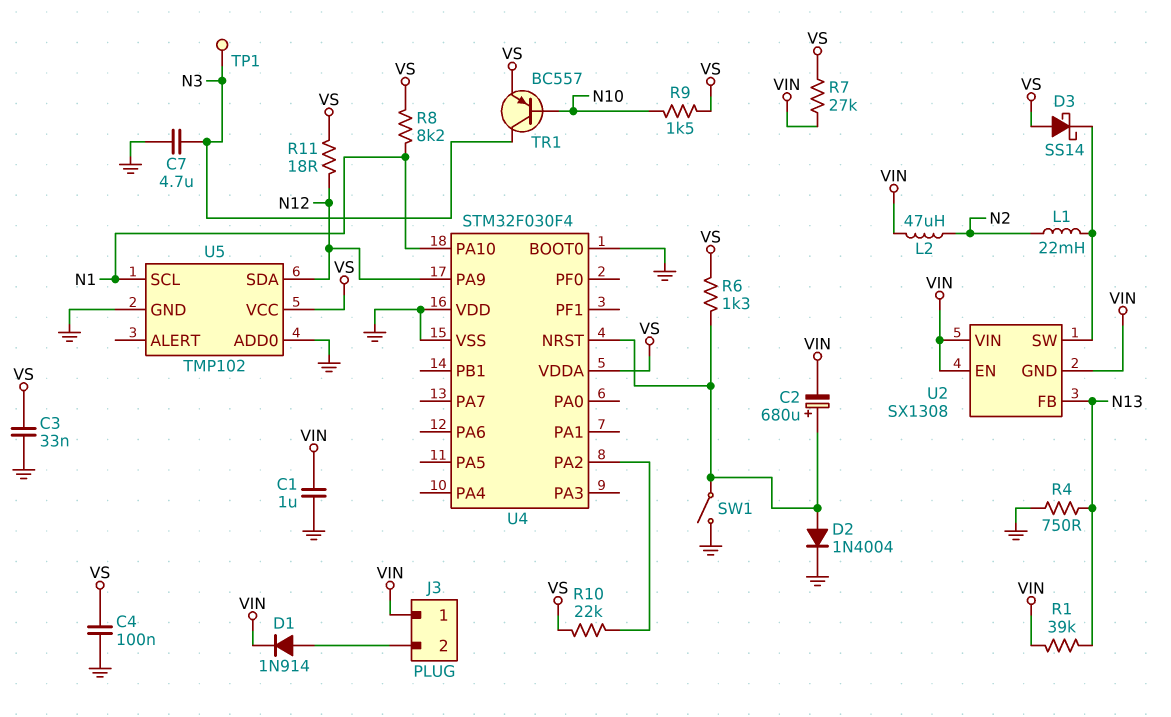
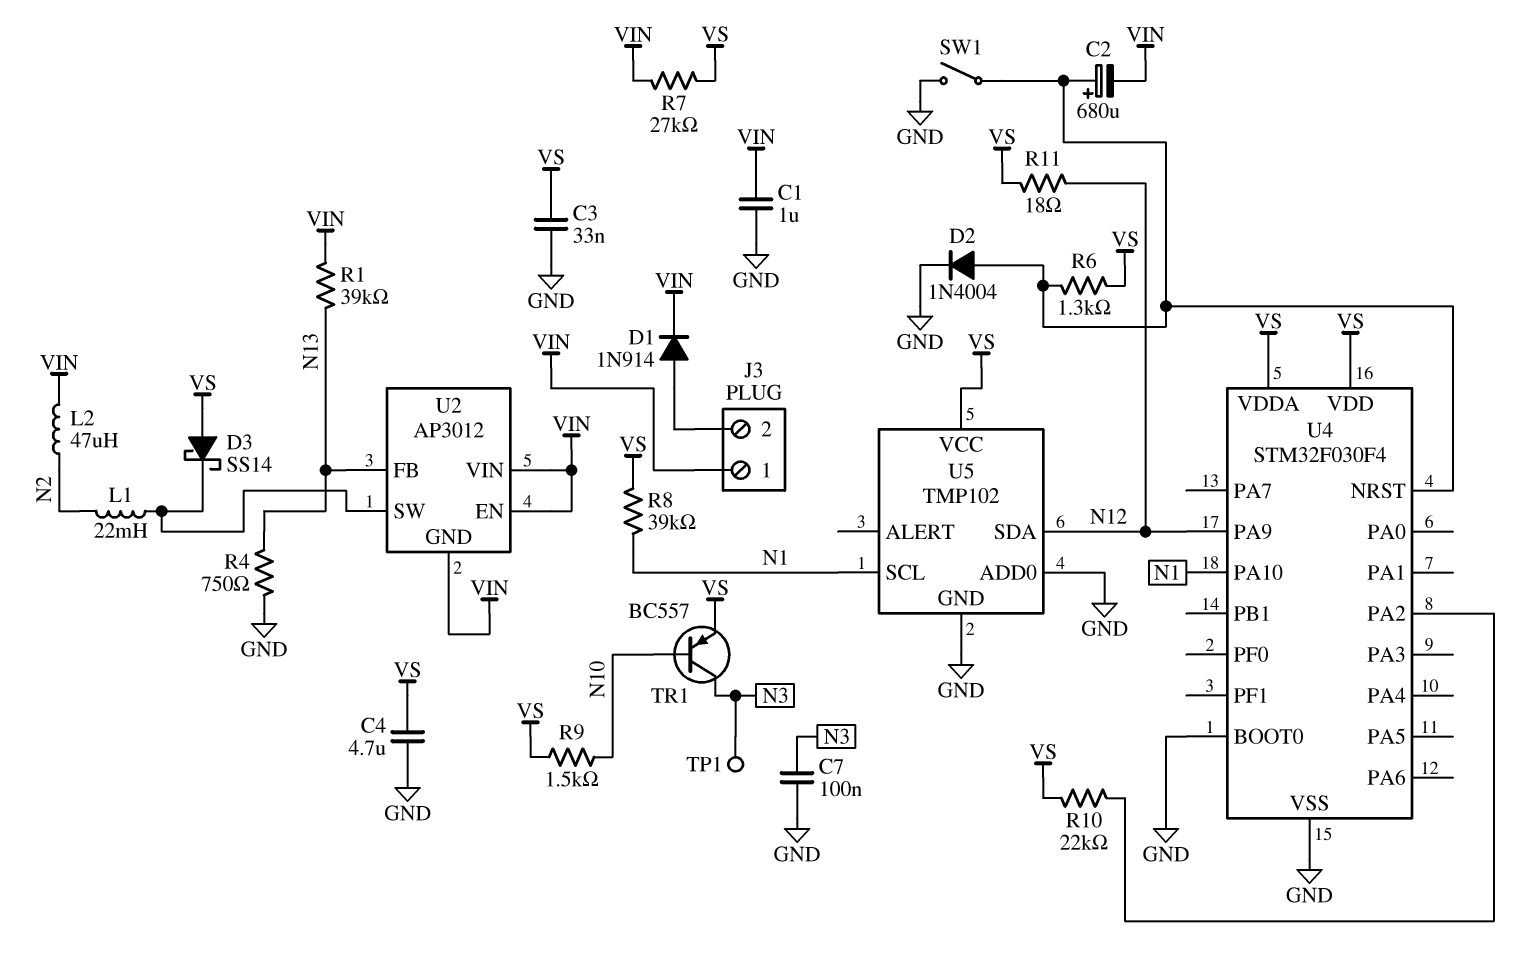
C4: 100nF (GND, VS) -> 4.7uF (GND, VS)
C7: 4.7uF (GND, N3) -> 100nF (GND, N3)
R8: 8.2k (N1, VS) -> 39k (N1, VS)
U2: SX1308 -> AP3012
U4 pin VDD: GND -> VS

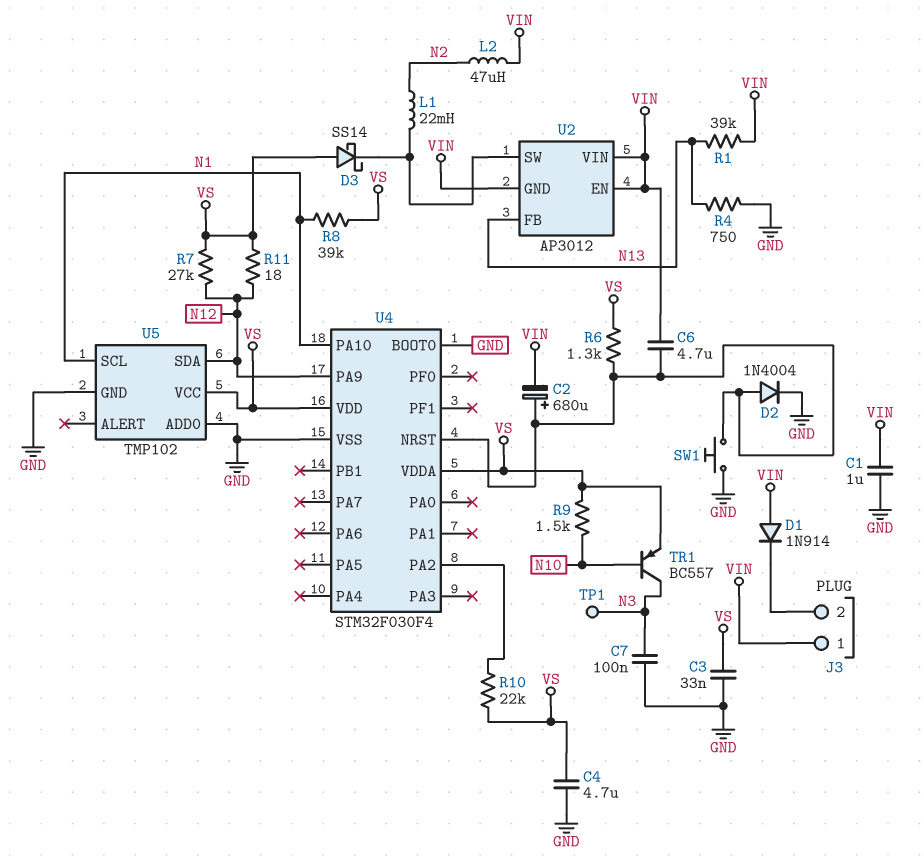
C6: none -> 4.7uF (U4/NRST, VIN)
D1: diode 1N914 (A J3/2, K VIN) -> diode 1N914 (A VIN, K J3/2)
R7: 27k (VIN, VS) -> 27k (N12, VS)
SW1: switch (GND, U4/NRST) -> button (GND, U4/NRST)

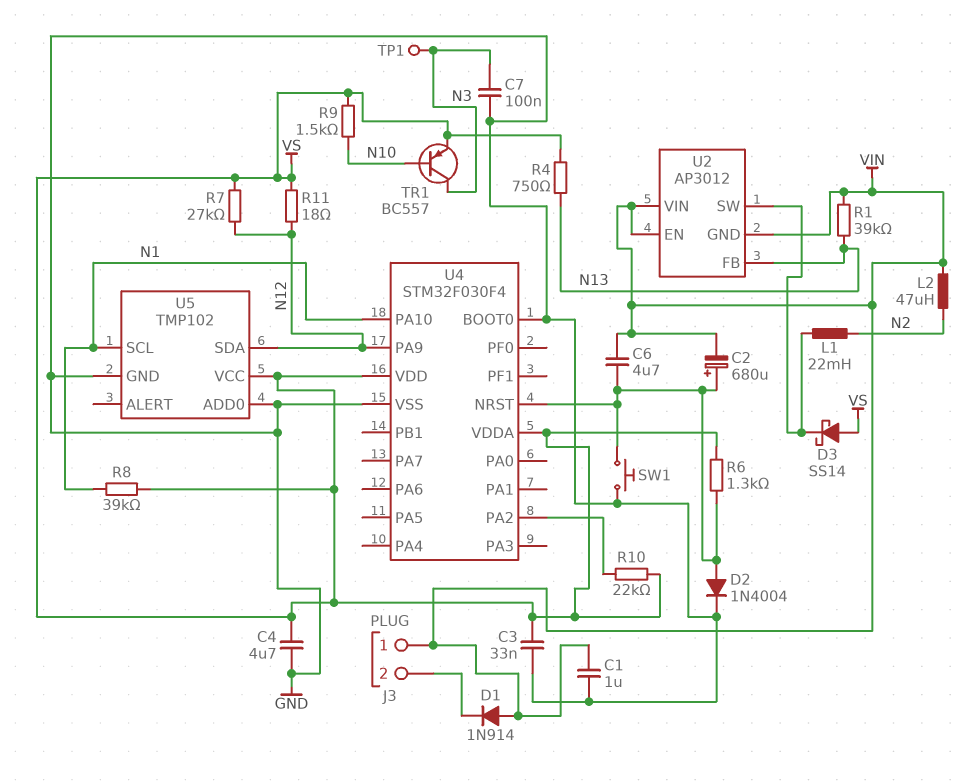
R4: 750 (GND, N13) -> 750 (N13, VS)

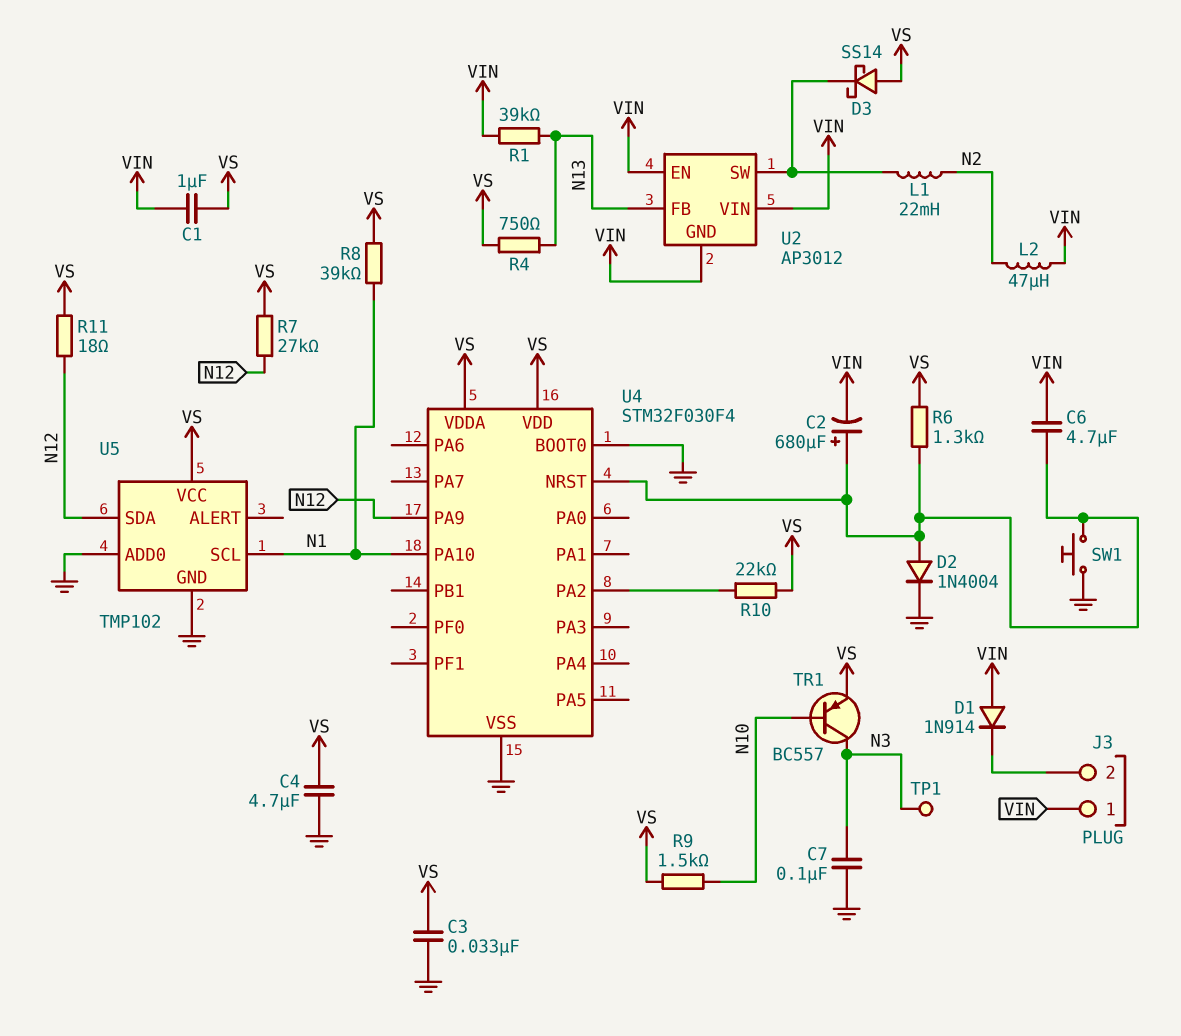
C1: 1uF (GND, VIN) -> 1uF (VIN, VS)

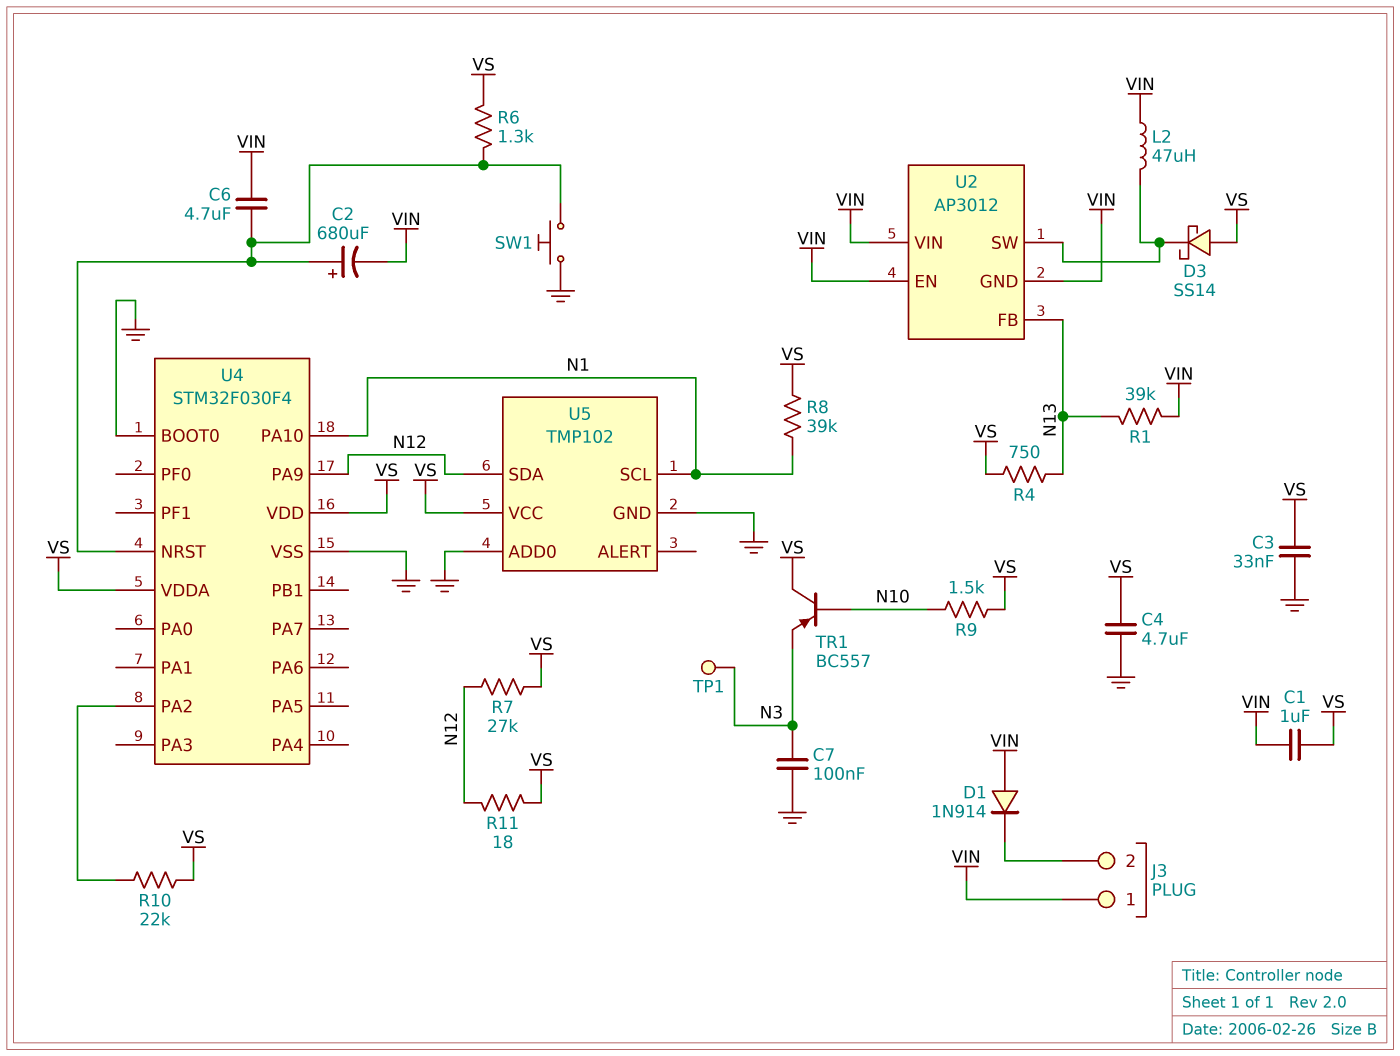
D2: diode 1N4004 (A U4/NRST, K GND) -> none
L1: 22mH (N2, U2/SW) -> none
L2: 47uH (N2, VIN) -> 47uH (U2/SW, VIN)
TR1: PNP BC557 (B N10, C N3, E VS) -> PNP BC557 (B N10, C VS, E N3)

